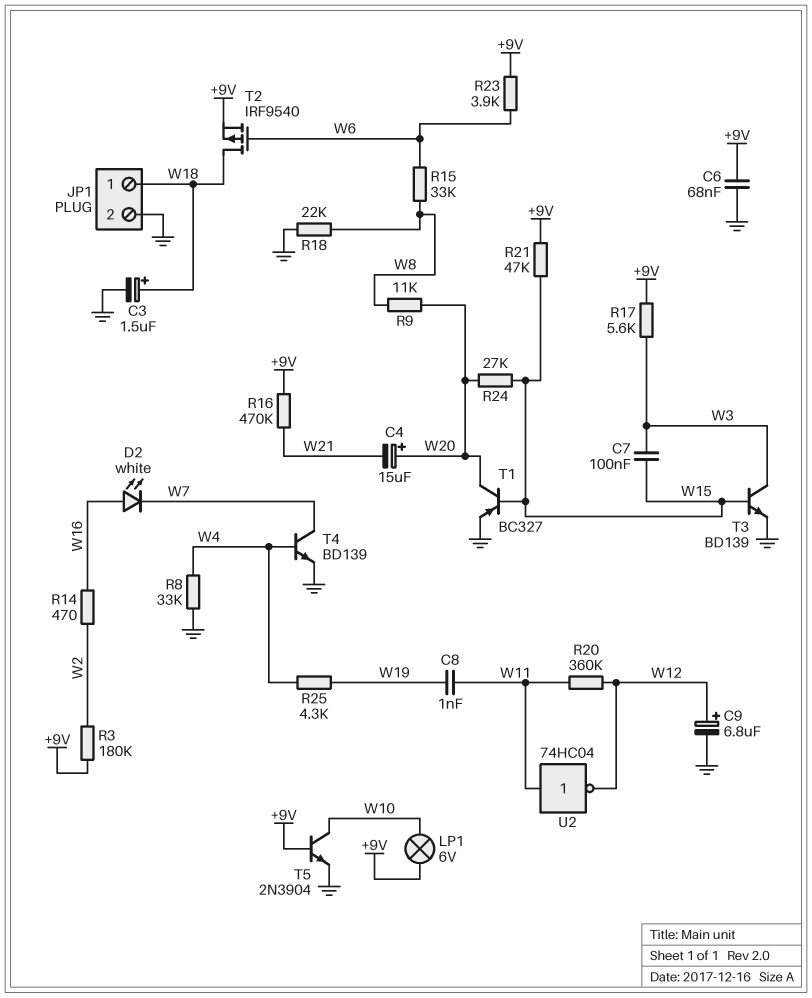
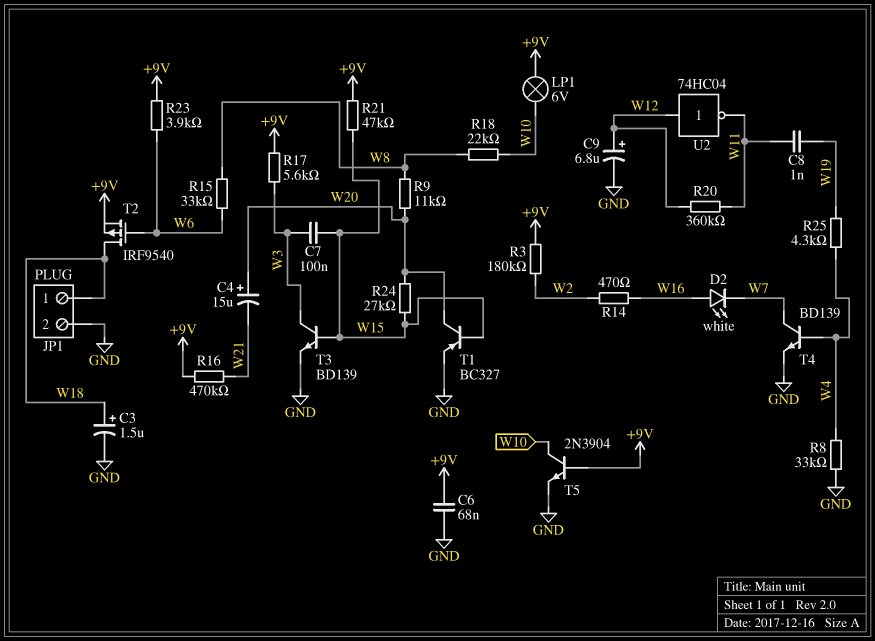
R18: 22k (GND, W8) -> 22k (W8, W10)
U2: NOT 74HC04 (in W11, out W12) -> NOT 74HC04 (in W12, out W11)

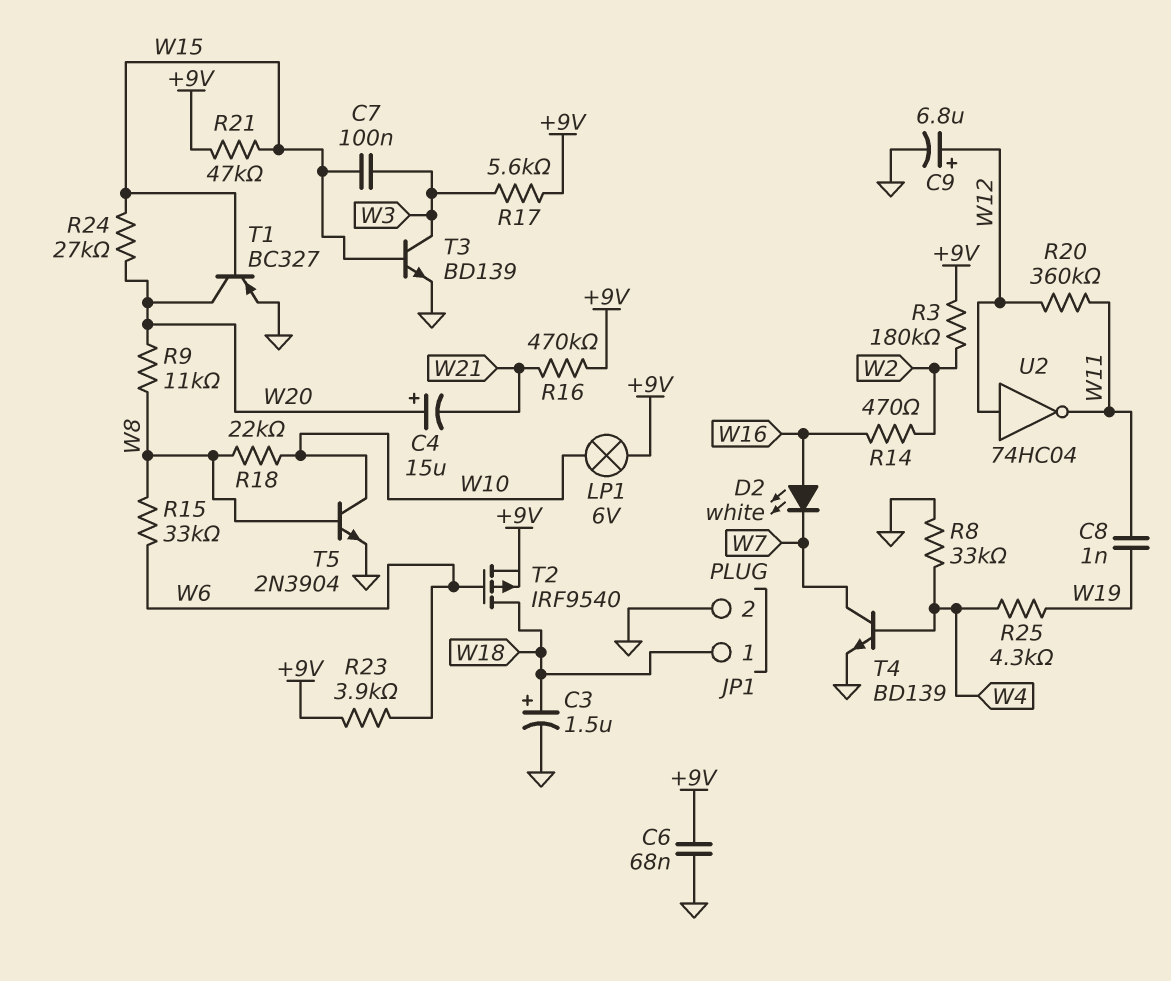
T5: NPN 2N3904 (B +9V, C W10, E GND) -> NPN 2N3904 (B W8, C W10, E GND)

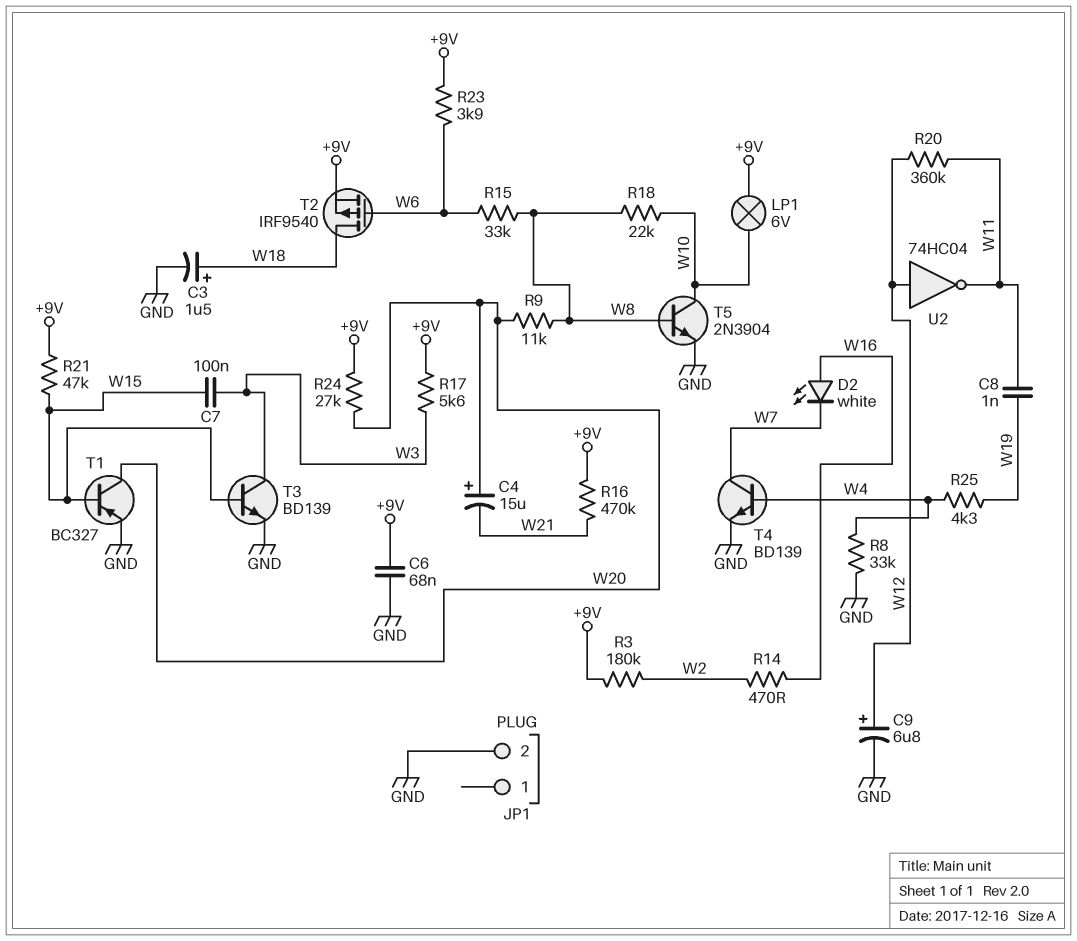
JP1 pin 1: W18 -> none
R24: 27k (W15, W20) -> 27k (+9V, W20)

